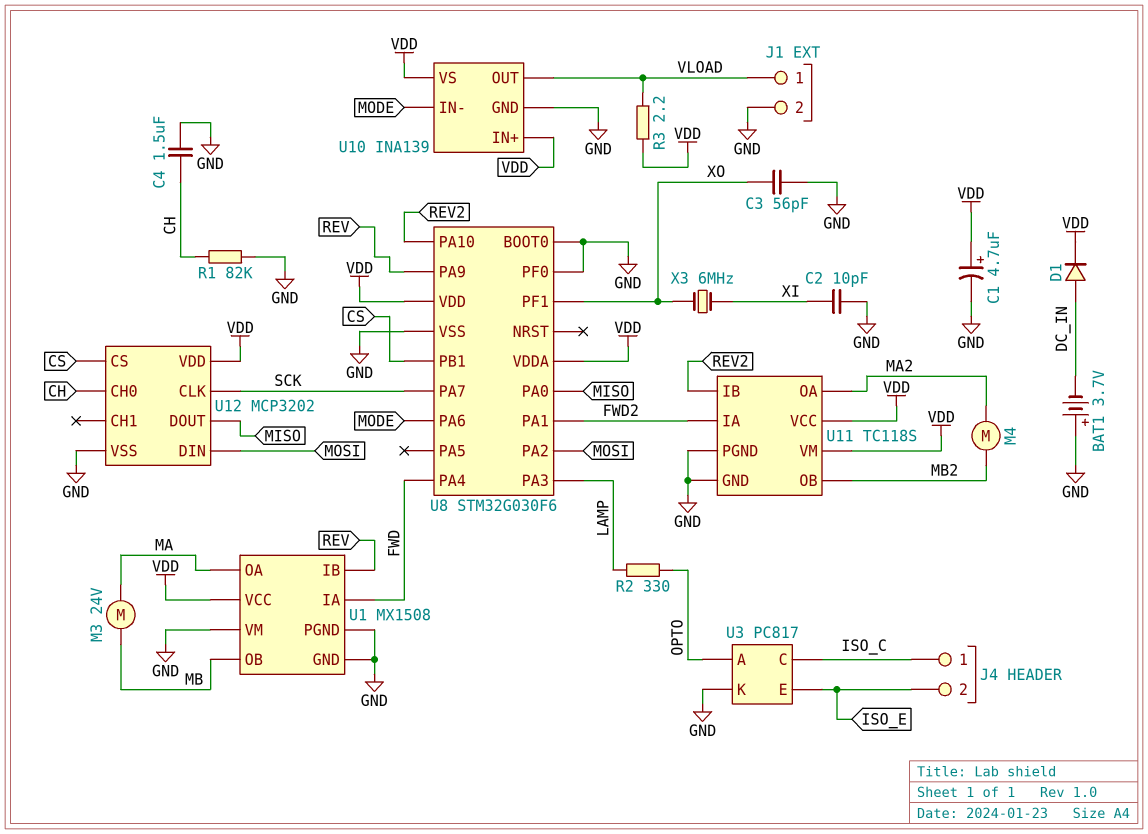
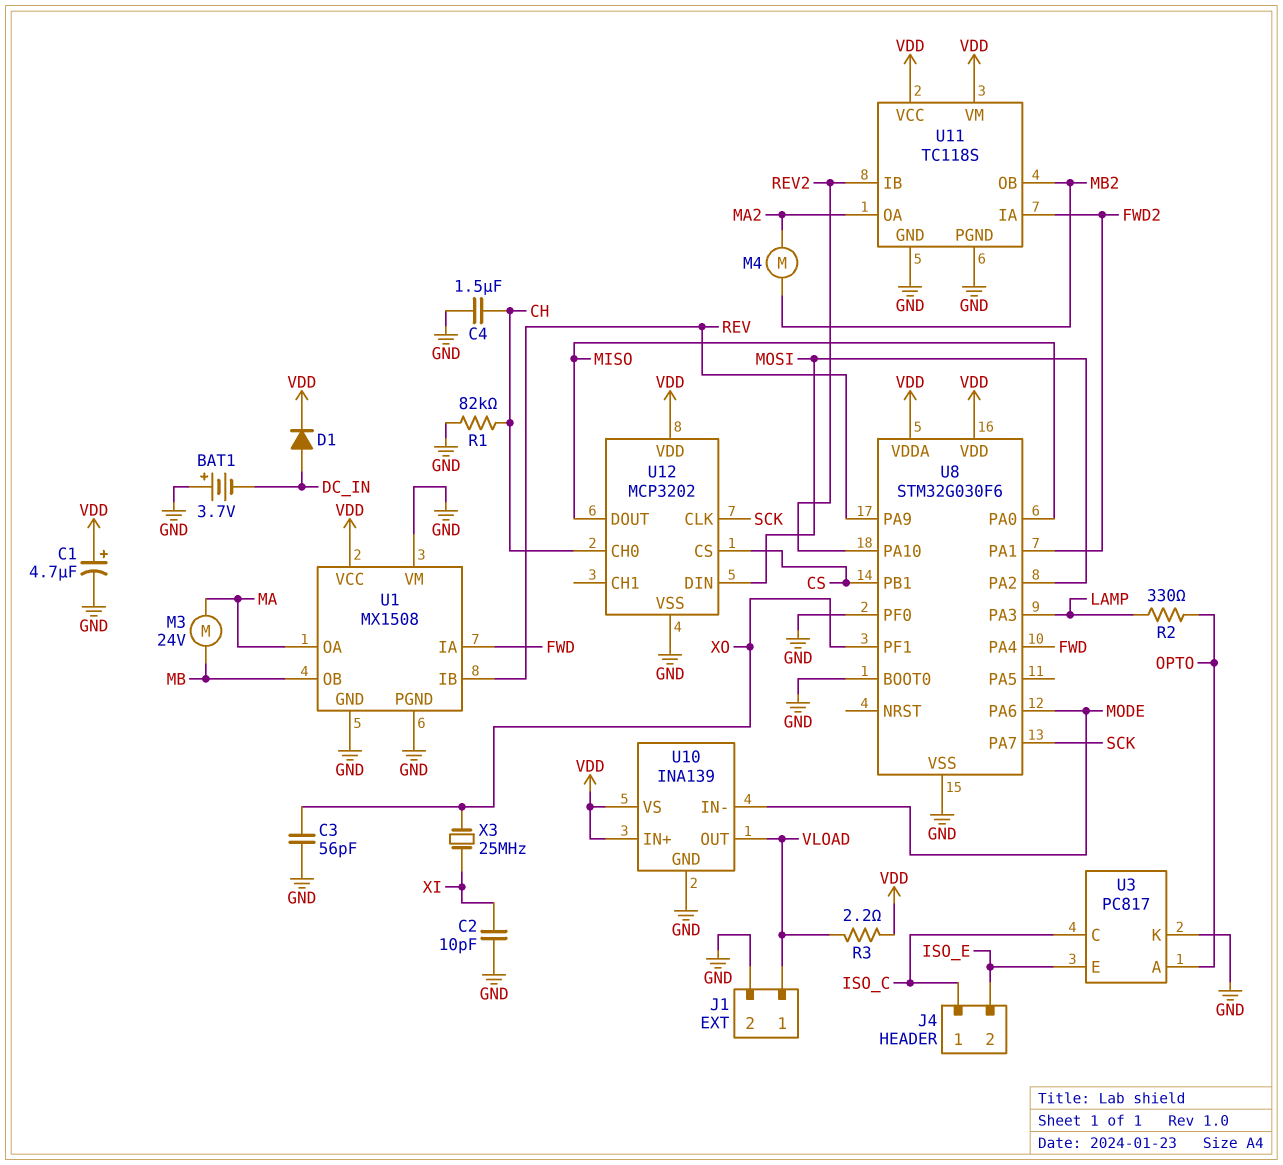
X3: 6MHz (XI, XO) -> 25MHz (XI, XO)

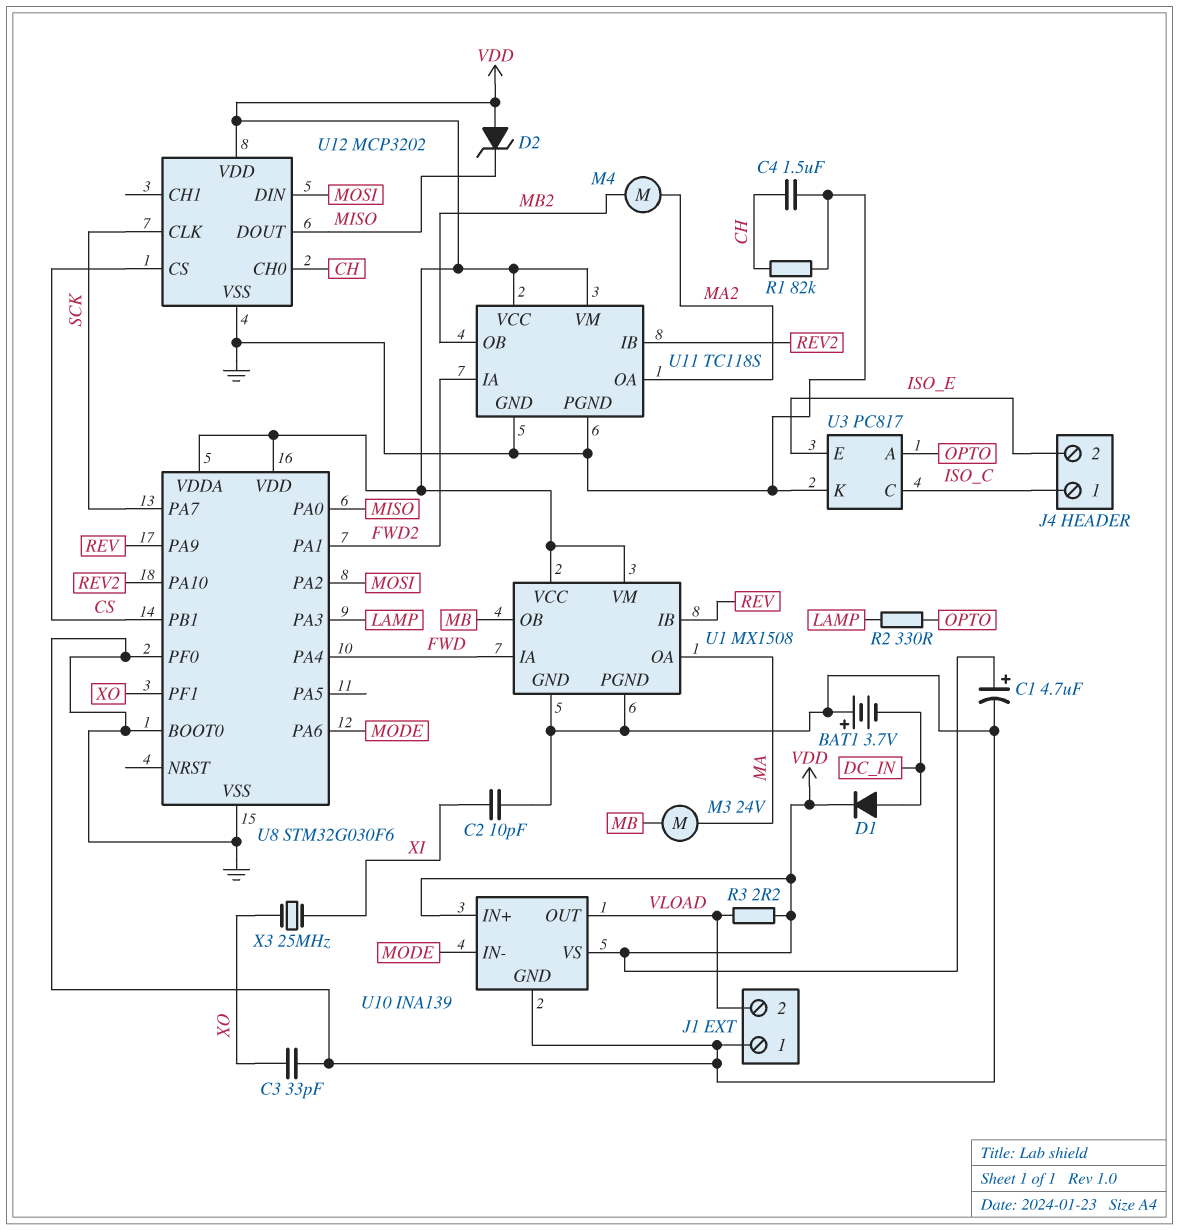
C3: 56pF (GND, XO) -> 33pF (GND, XO)
D2: none -> zener (A VDD, K MISO)
J1 pin 1: VLOAD -> GND
J1 pin 2: GND -> VLOAD
U1 pin VM: GND -> VDD

